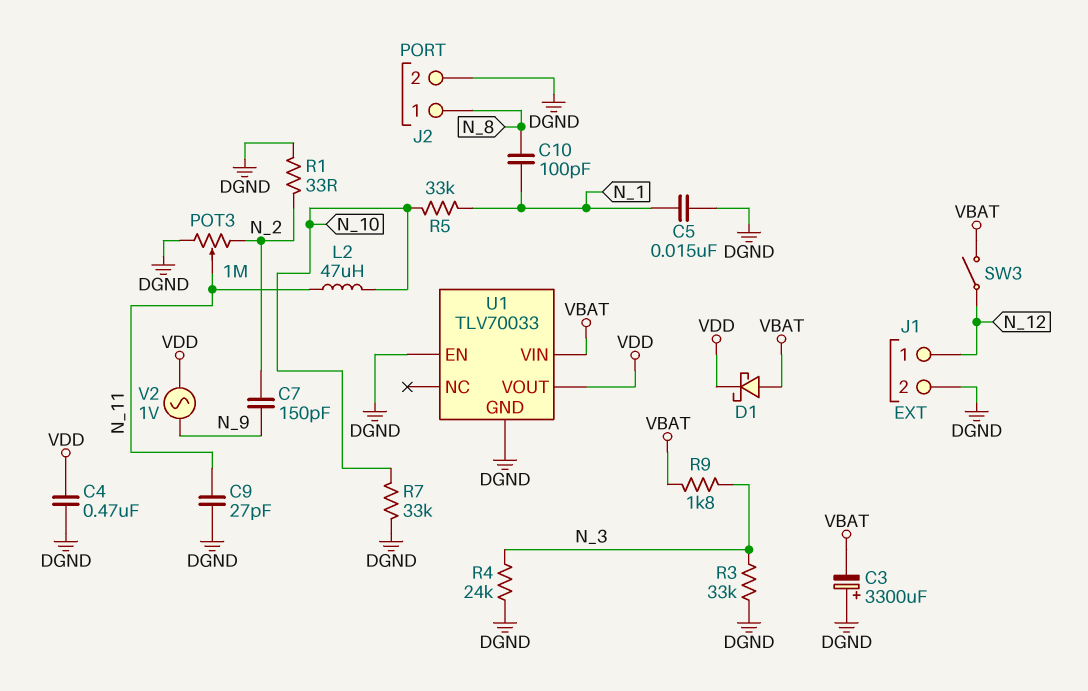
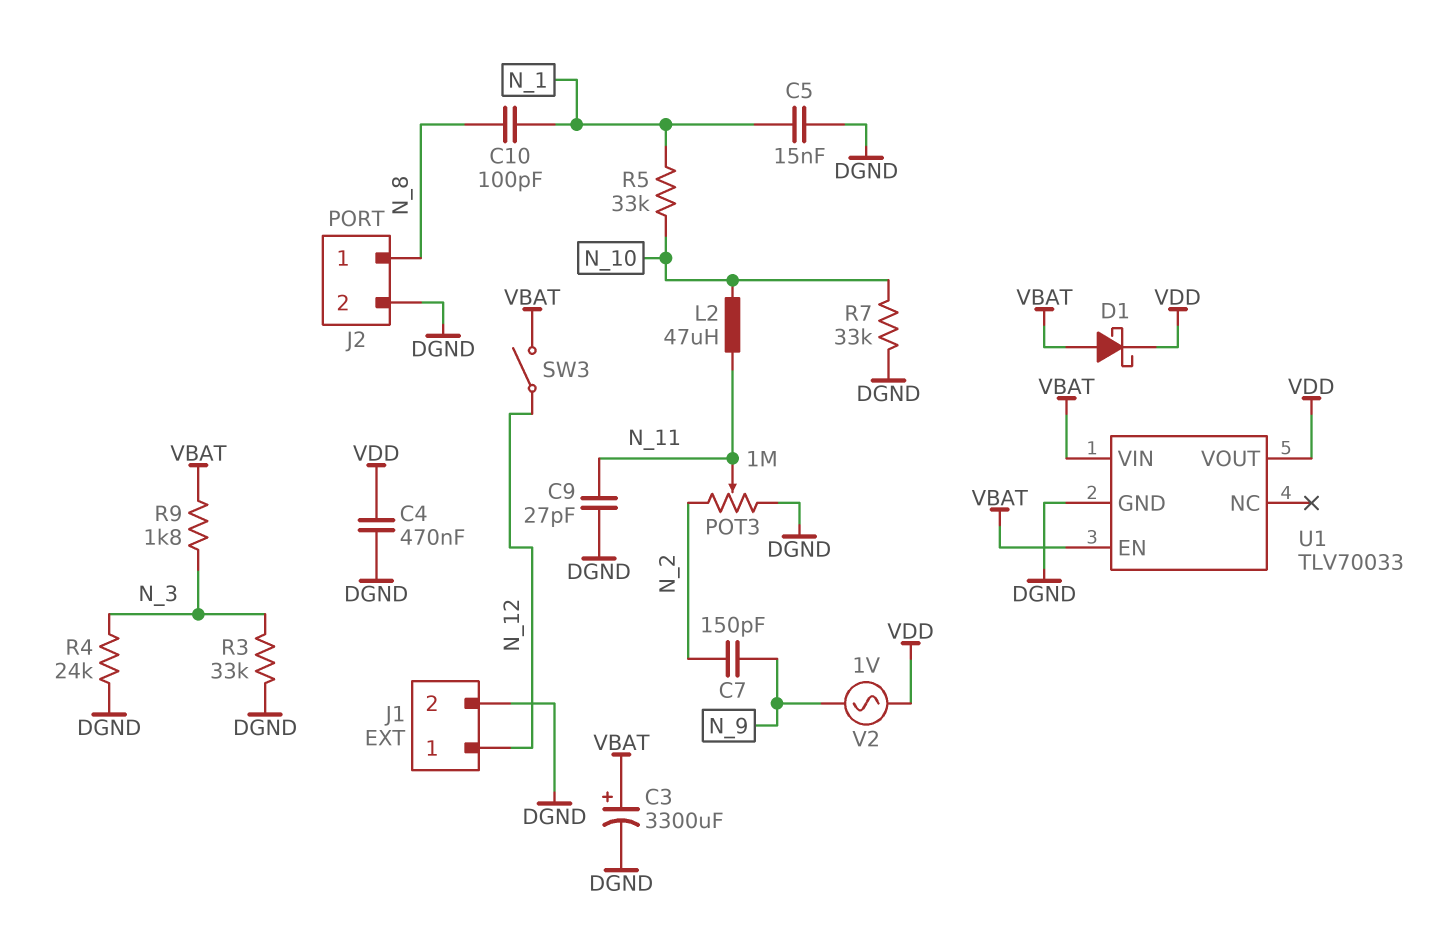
C3: 3300uF (plus DGND, minus VBAT) -> 3300uF (plus VBAT, minus DGND)
R1: 33 (DGND, N_2) -> none
U1 pin EN: DGND -> VBAT

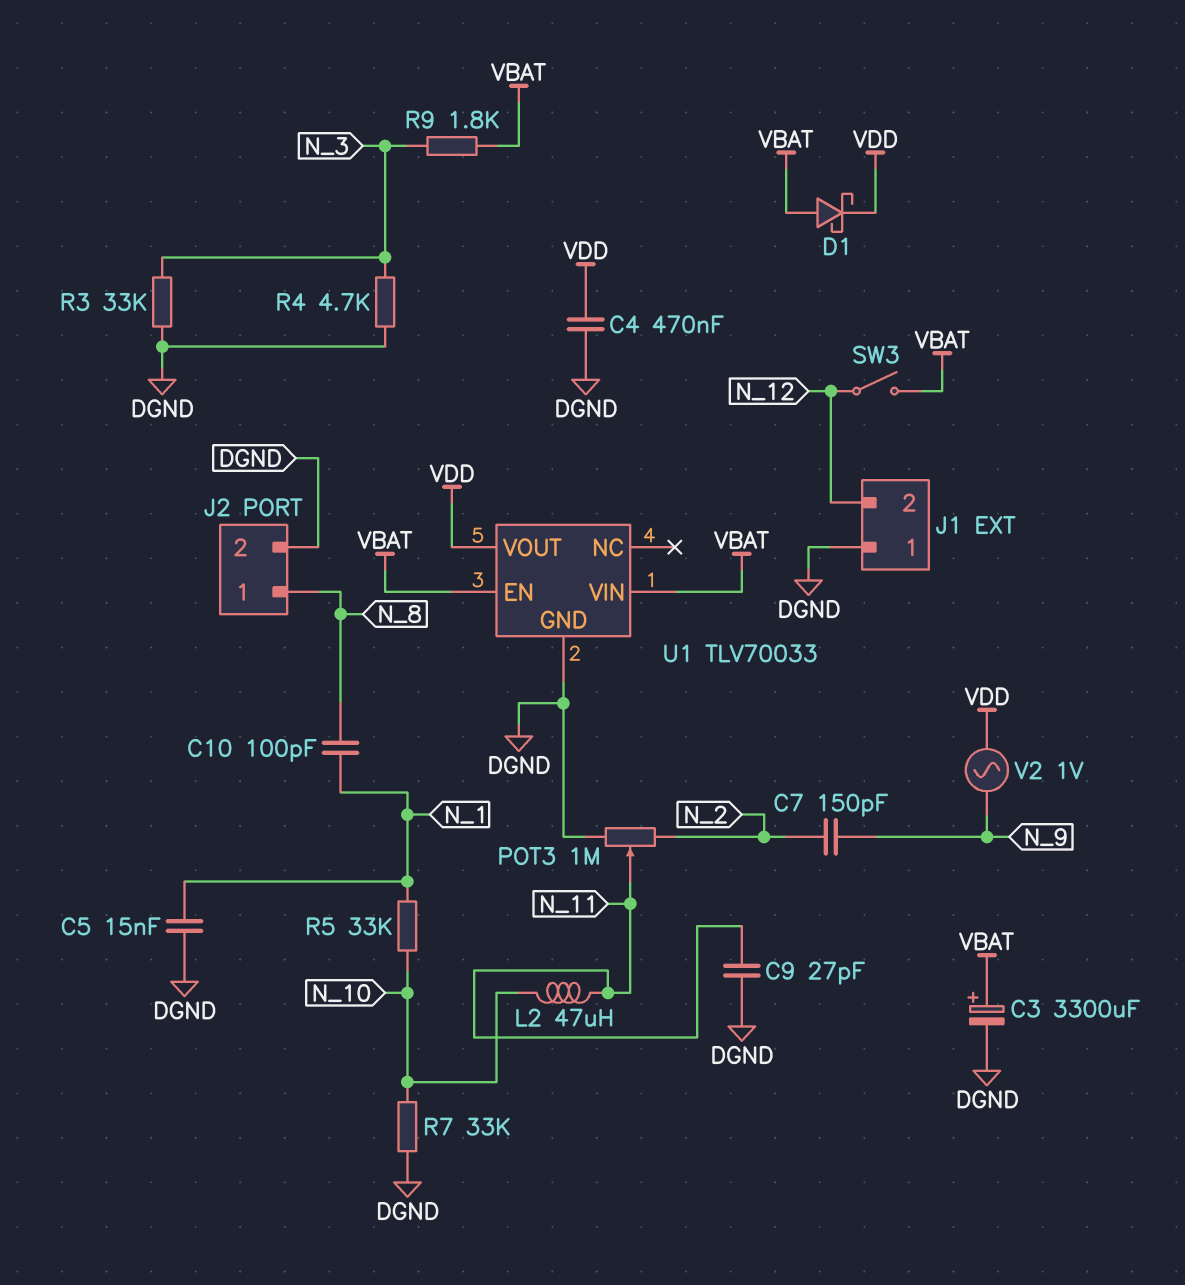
J1 pin 1: N_12 -> DGND
J1 pin 2: DGND -> N_12
R4: 24k (DGND, N_3) -> 4.7k (DGND, N_3)

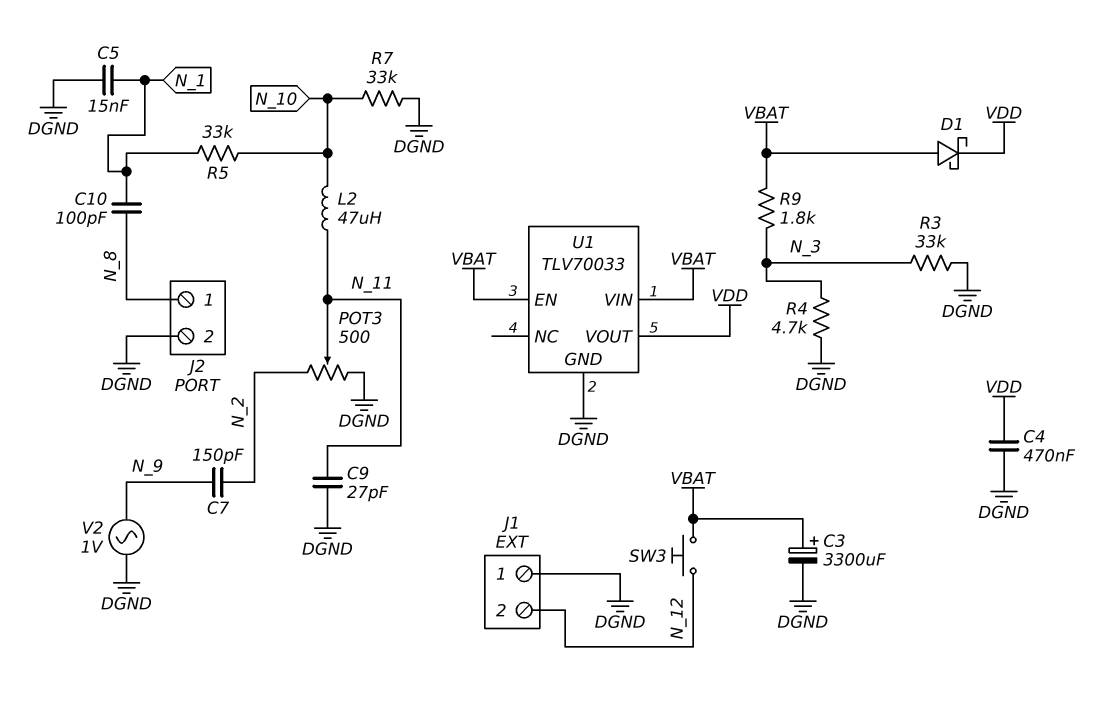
POT3: 1M (DGND, N_2, wiper N_11) -> 500 (DGND, N_2, wiper N_11)
SW3: switch (N_12, VBAT) -> button (N_12, VBAT)
V2: AC 1V (N_9, VDD) -> AC 1V (DGND, N_9)

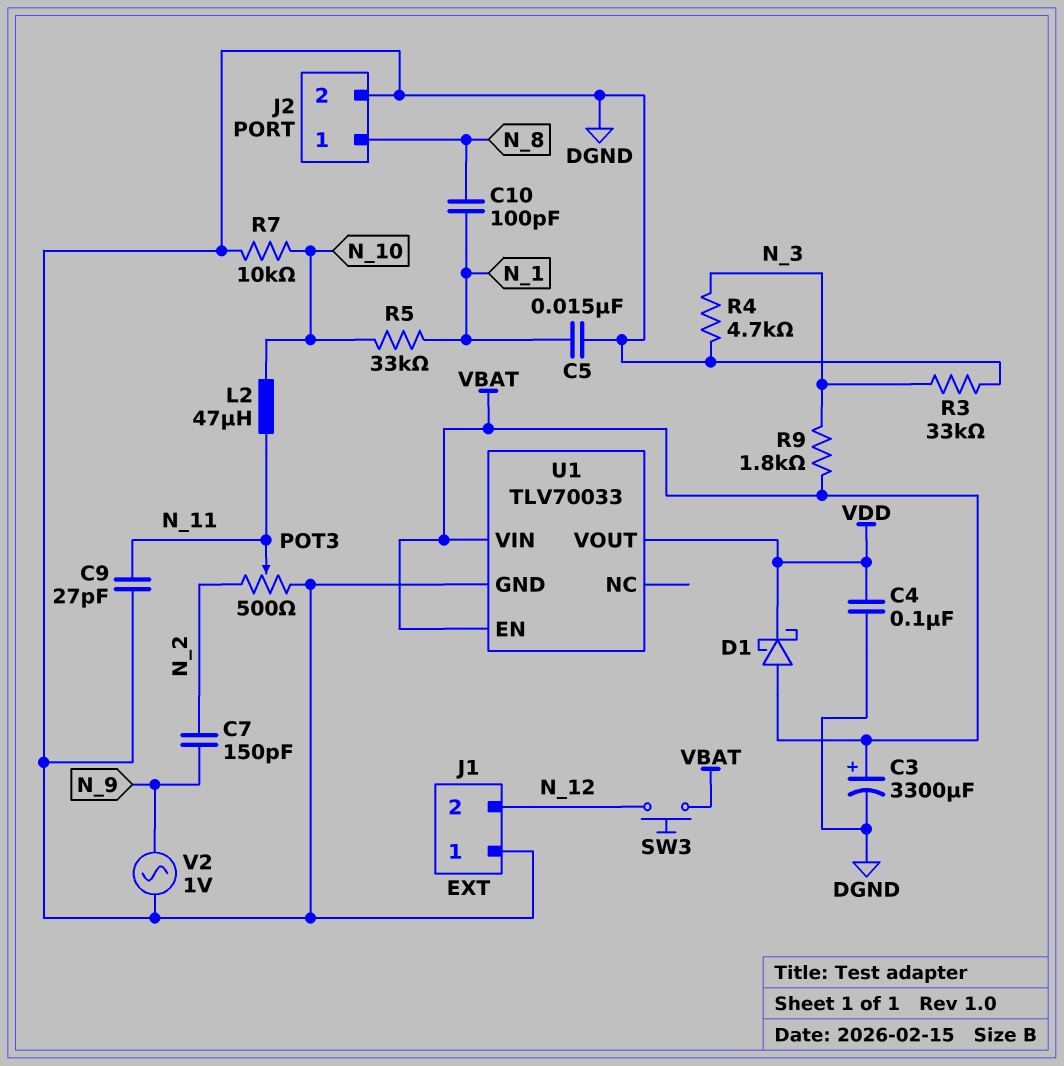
C4: 470nF (DGND, VDD) -> 100nF (DGND, VDD)
R7: 33k (DGND, N_10) -> 10k (DGND, N_10)

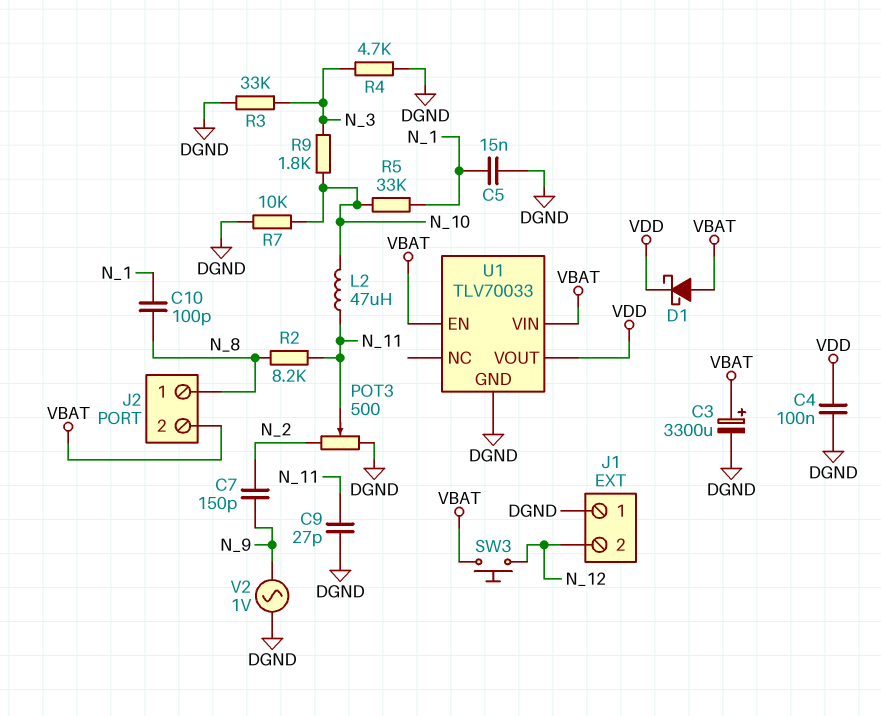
J2 pin 2: DGND -> VBAT
R2: none -> 8.2k (N_8, N_11)
R9: 1.8k (N_3, VBAT) -> 1.8k (N_3, N_10)

